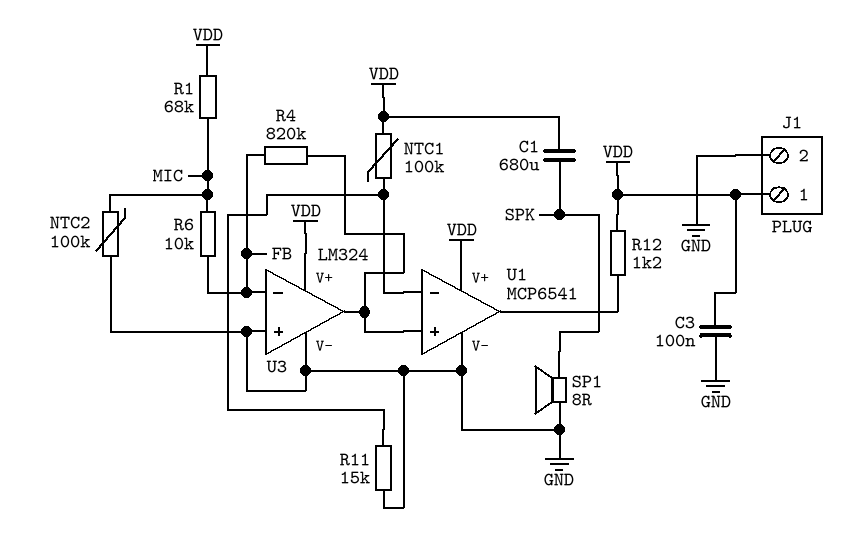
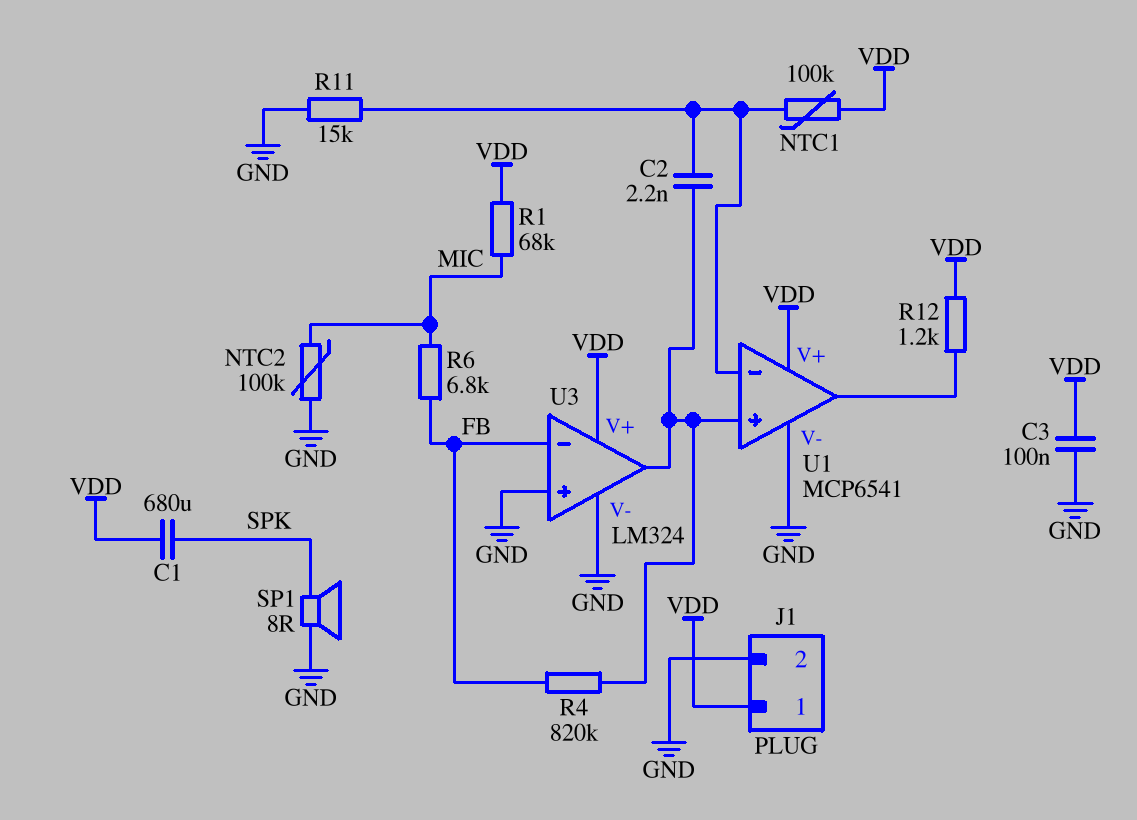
C2: none -> 2.2nF (U1/in+, U1/in-)
R6: 10k (FB, MIC) -> 6.8k (FB, MIC)

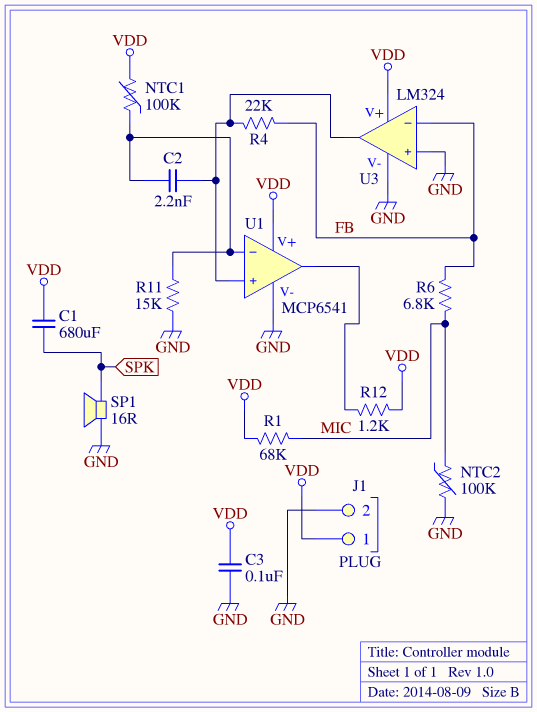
R4: 820k (FB, U1/in+) -> 22k (FB, U1/in+)
SP1: speaker 8R (GND, SPK) -> speaker 16R (GND, SPK)

